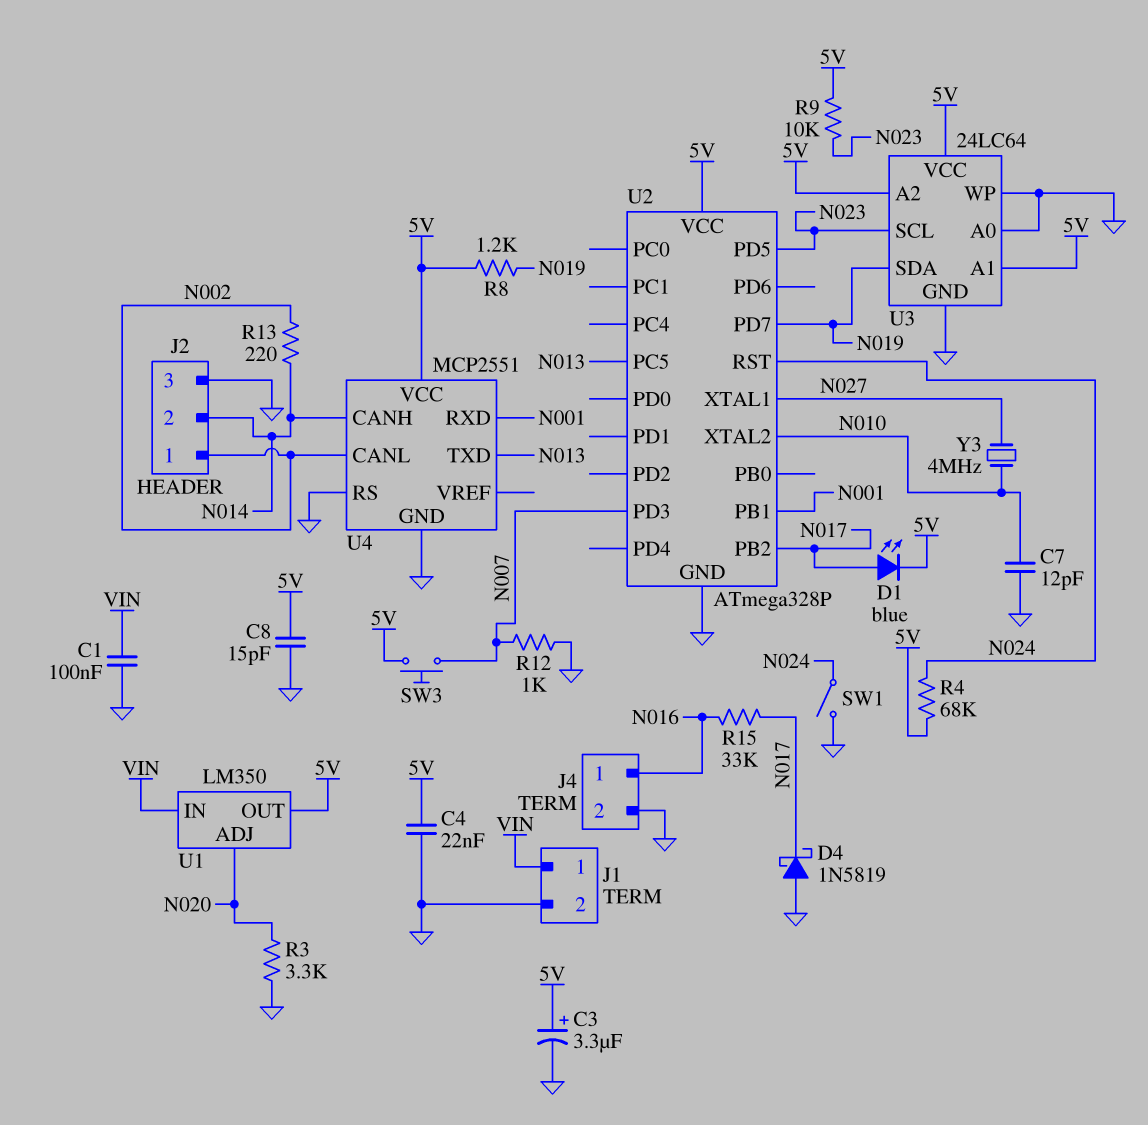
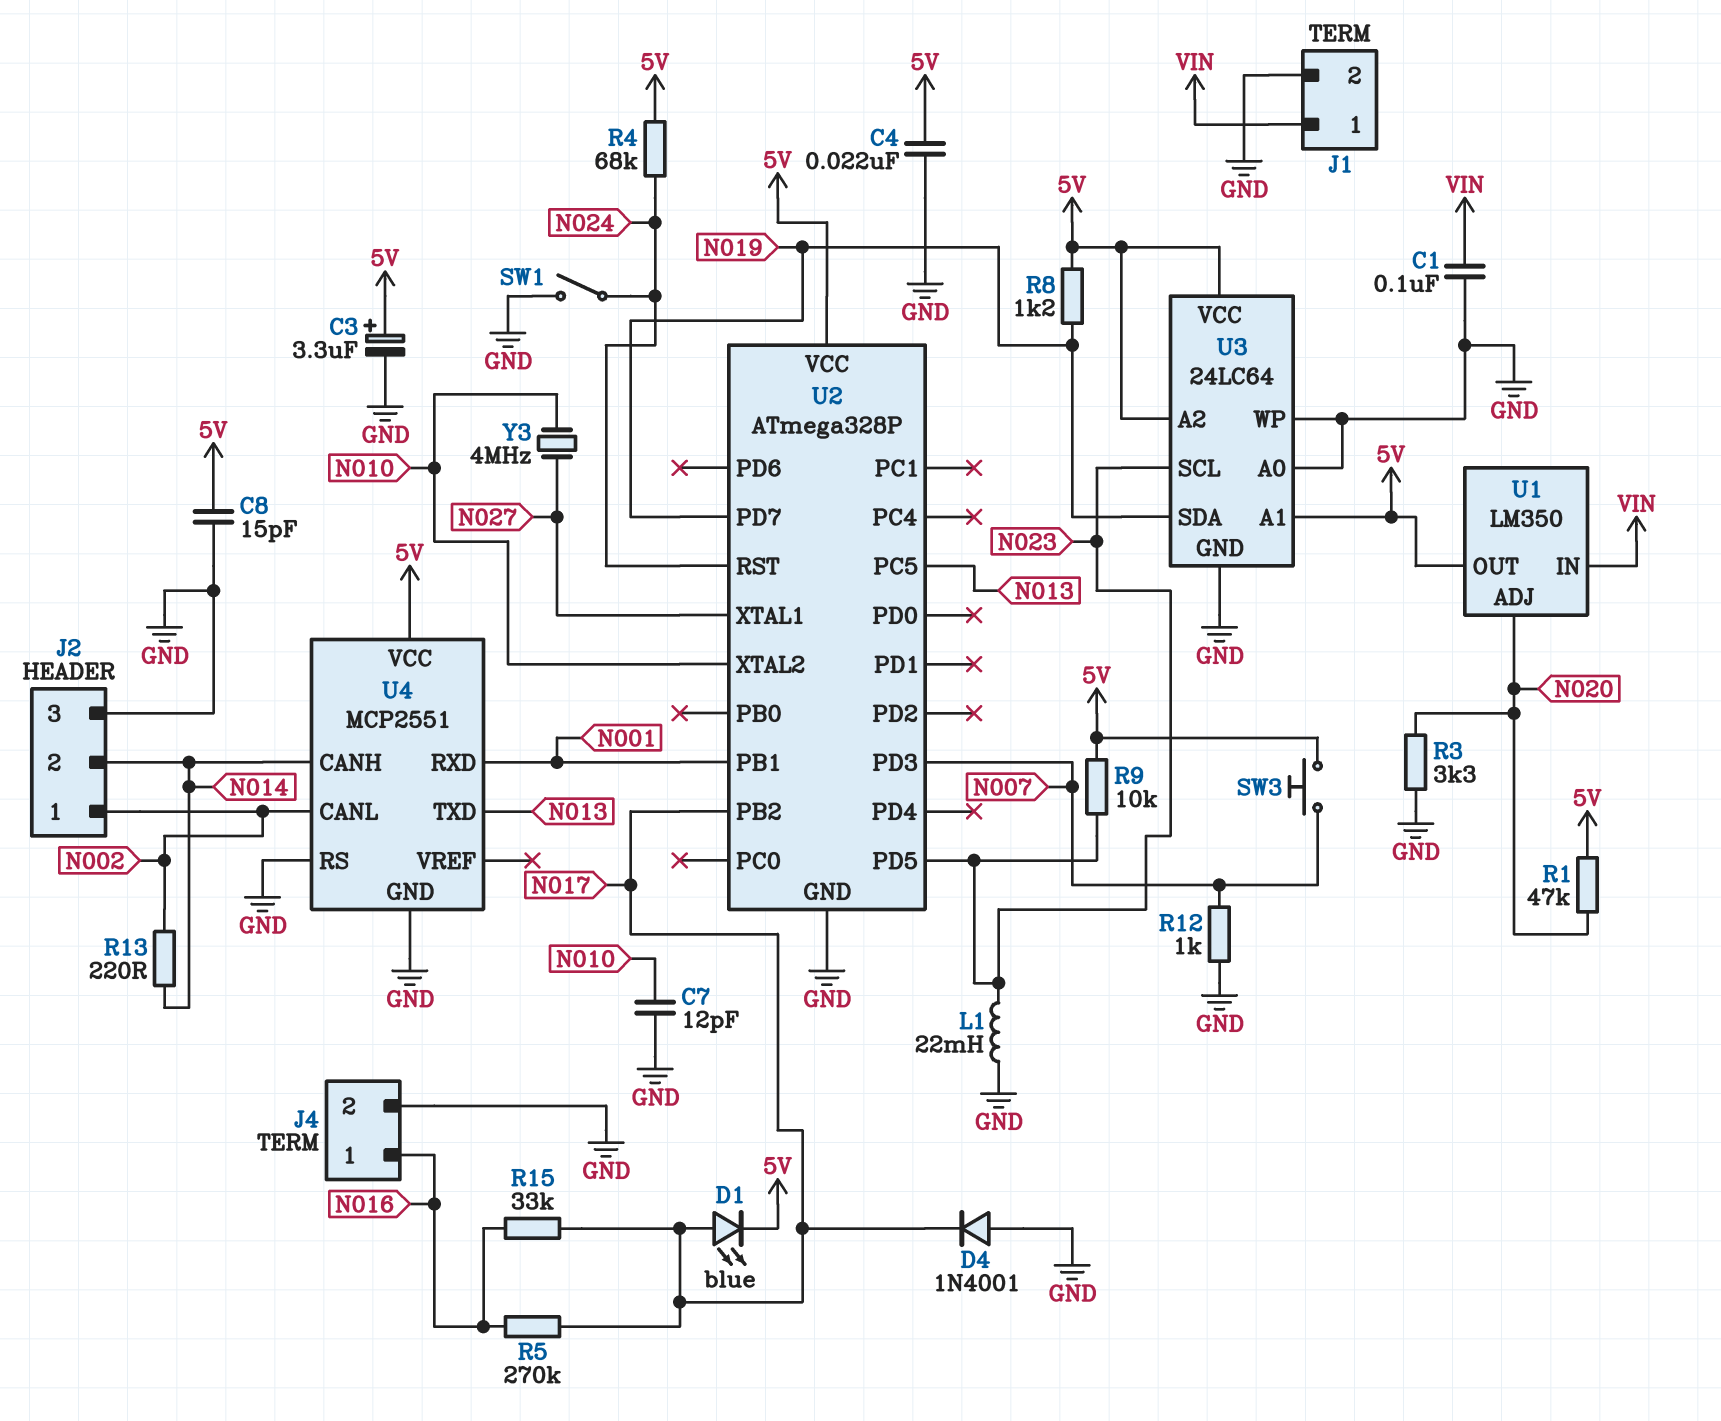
D4: schottky 1N5819 (A GND, K N017) -> diode 1N4001 (A GND, K N017)
L1: none -> 22mH (GND, N023)
R1: none -> 47k (5V, N020)
R5: none -> 270k (N016, N017)

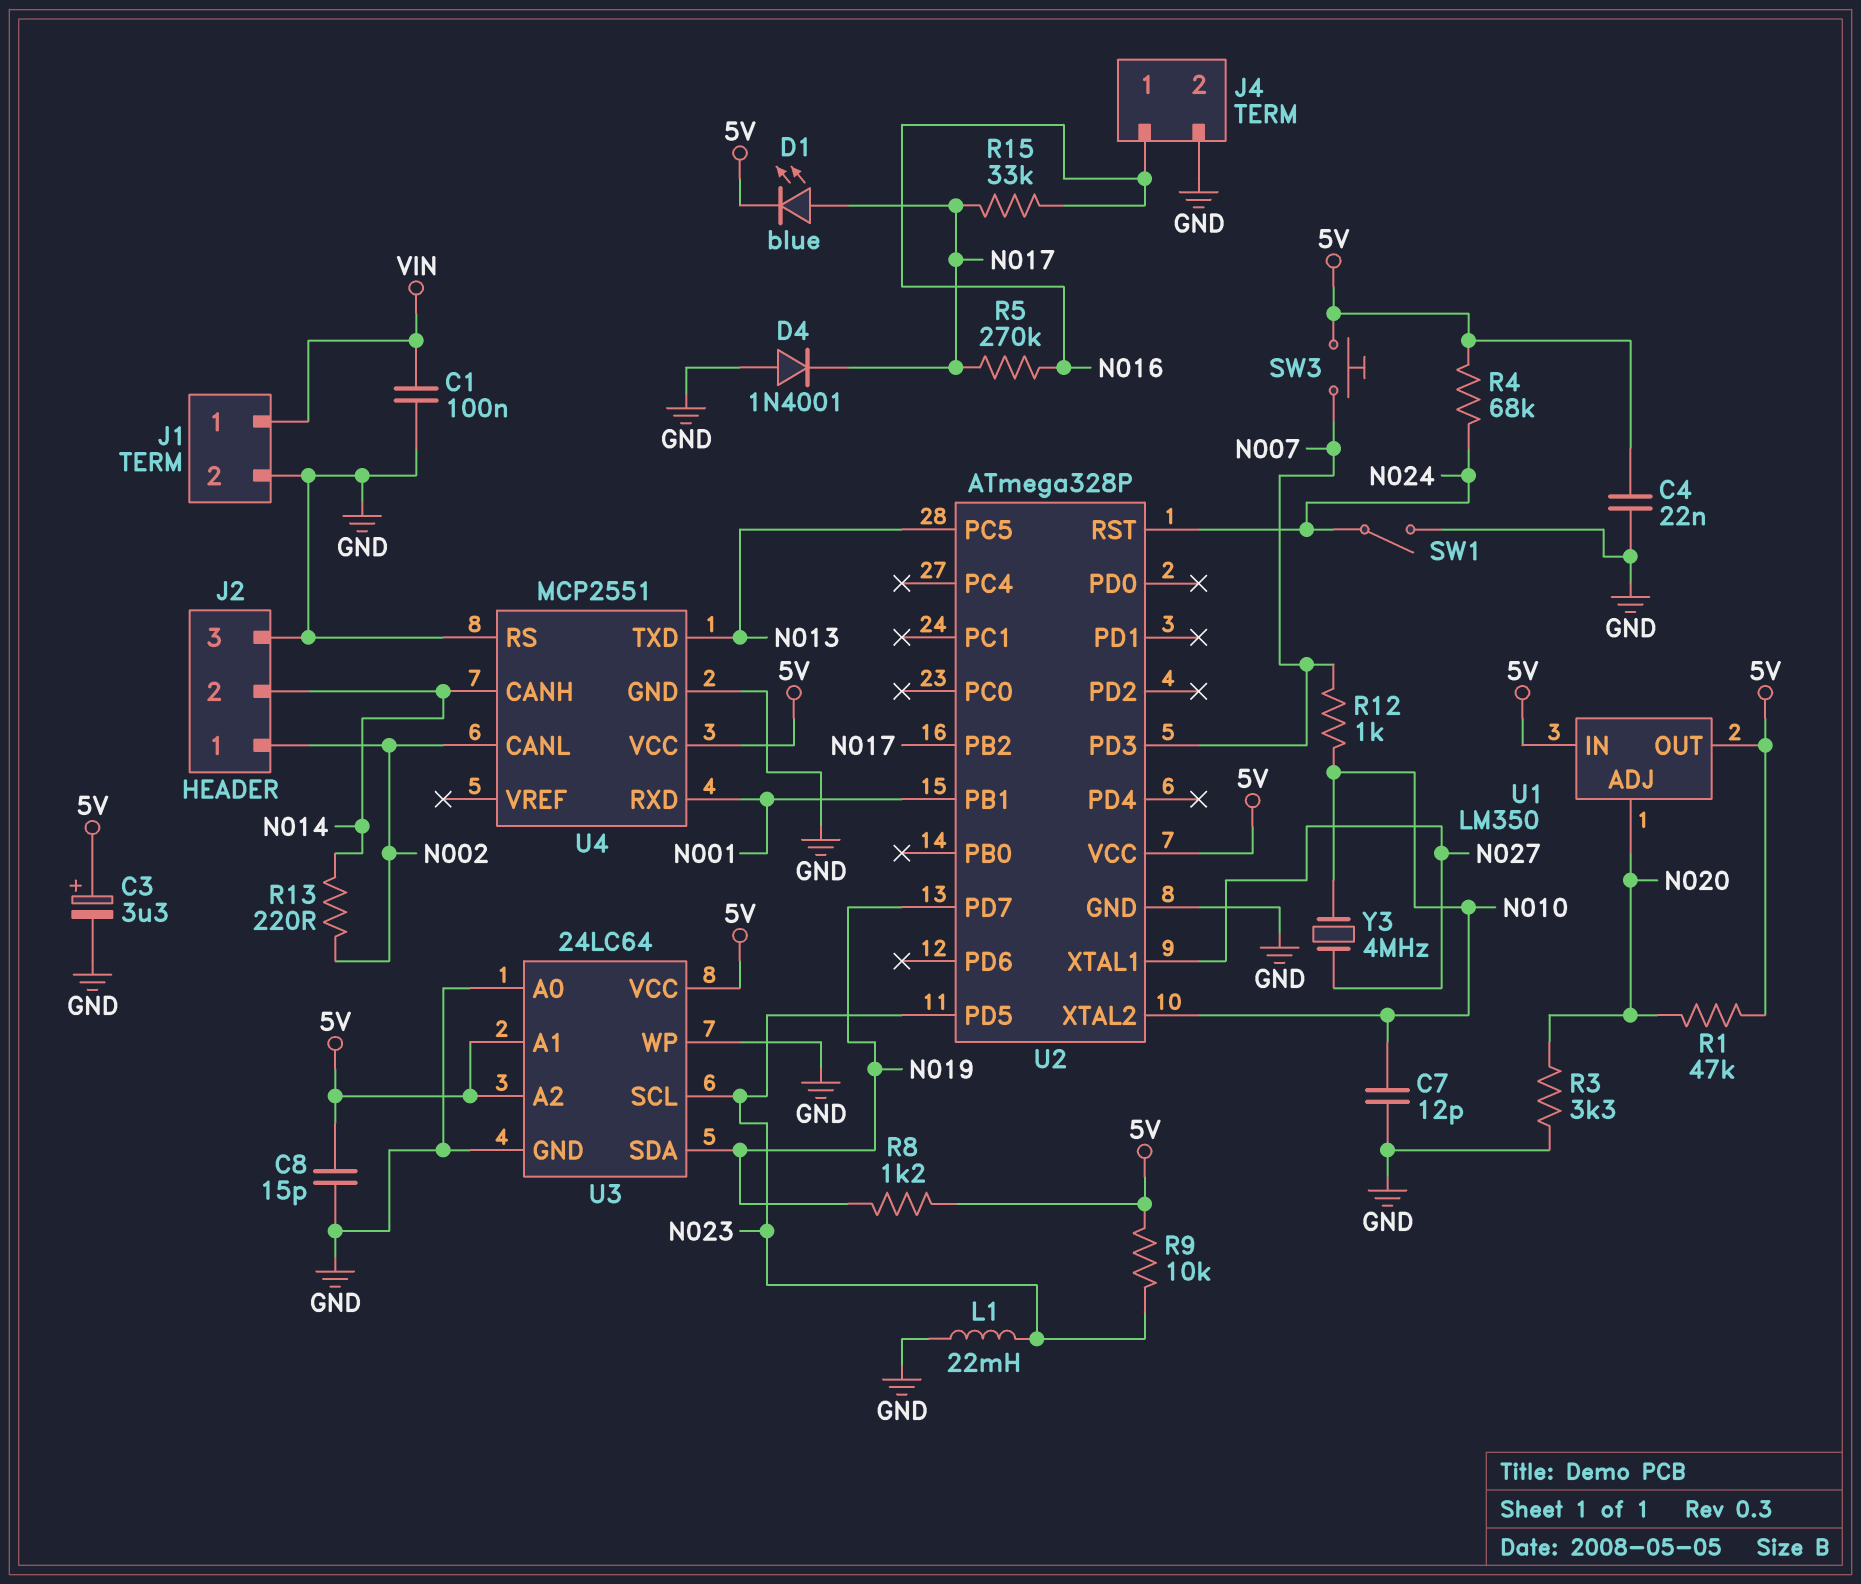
R12: 1k (GND, N007) -> 1k (N007, N010)
U1 pin IN: VIN -> 5V

